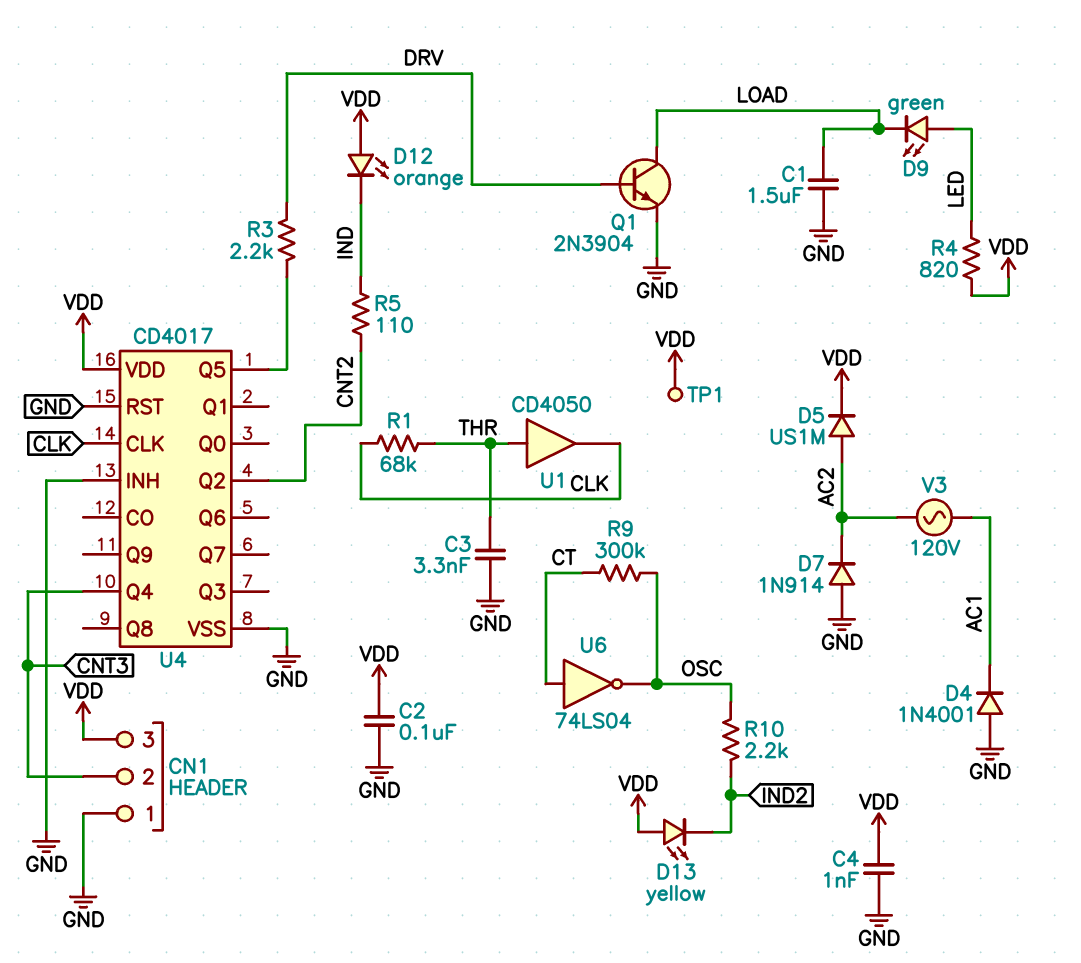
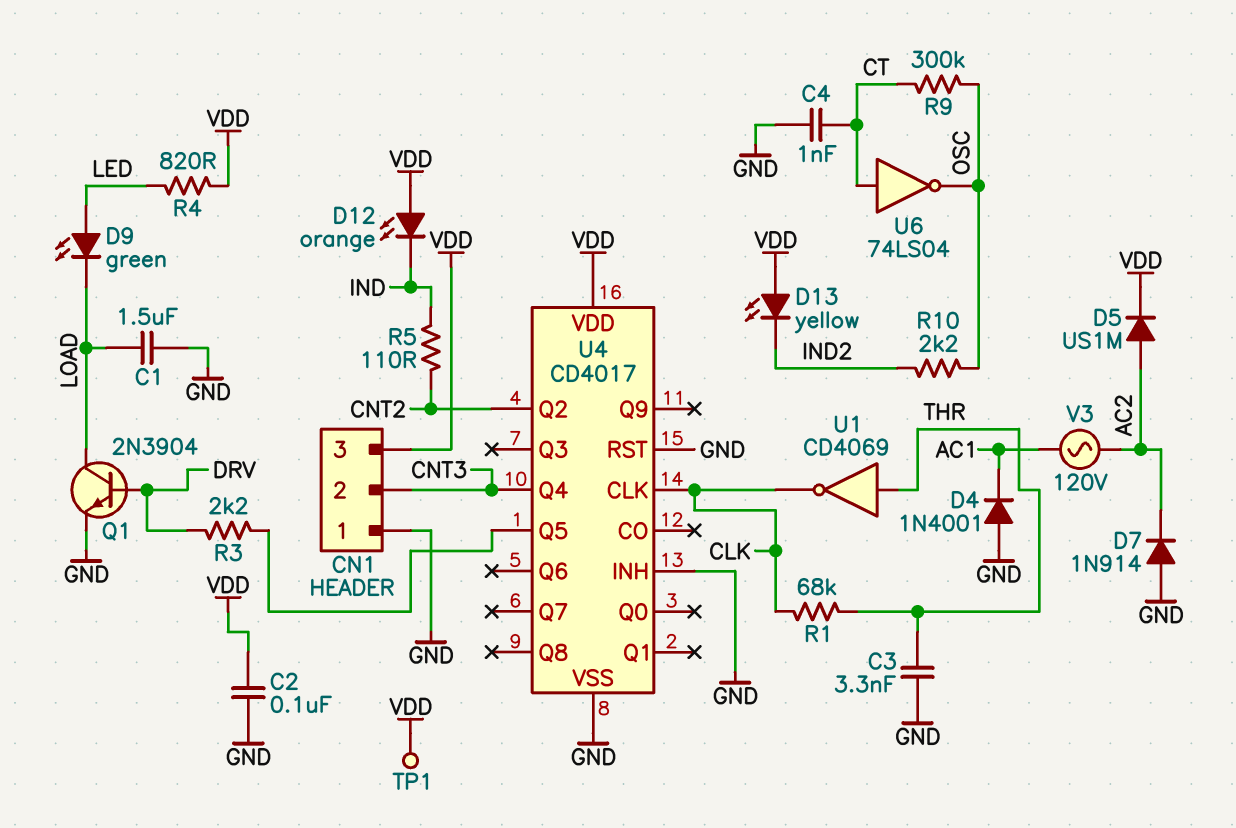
C4: 1nF (GND, VDD) -> 1nF (CT, GND)
U1: buffer CD4050 (in THR, out CLK) -> NOT CD4069 (in THR, out CLK)

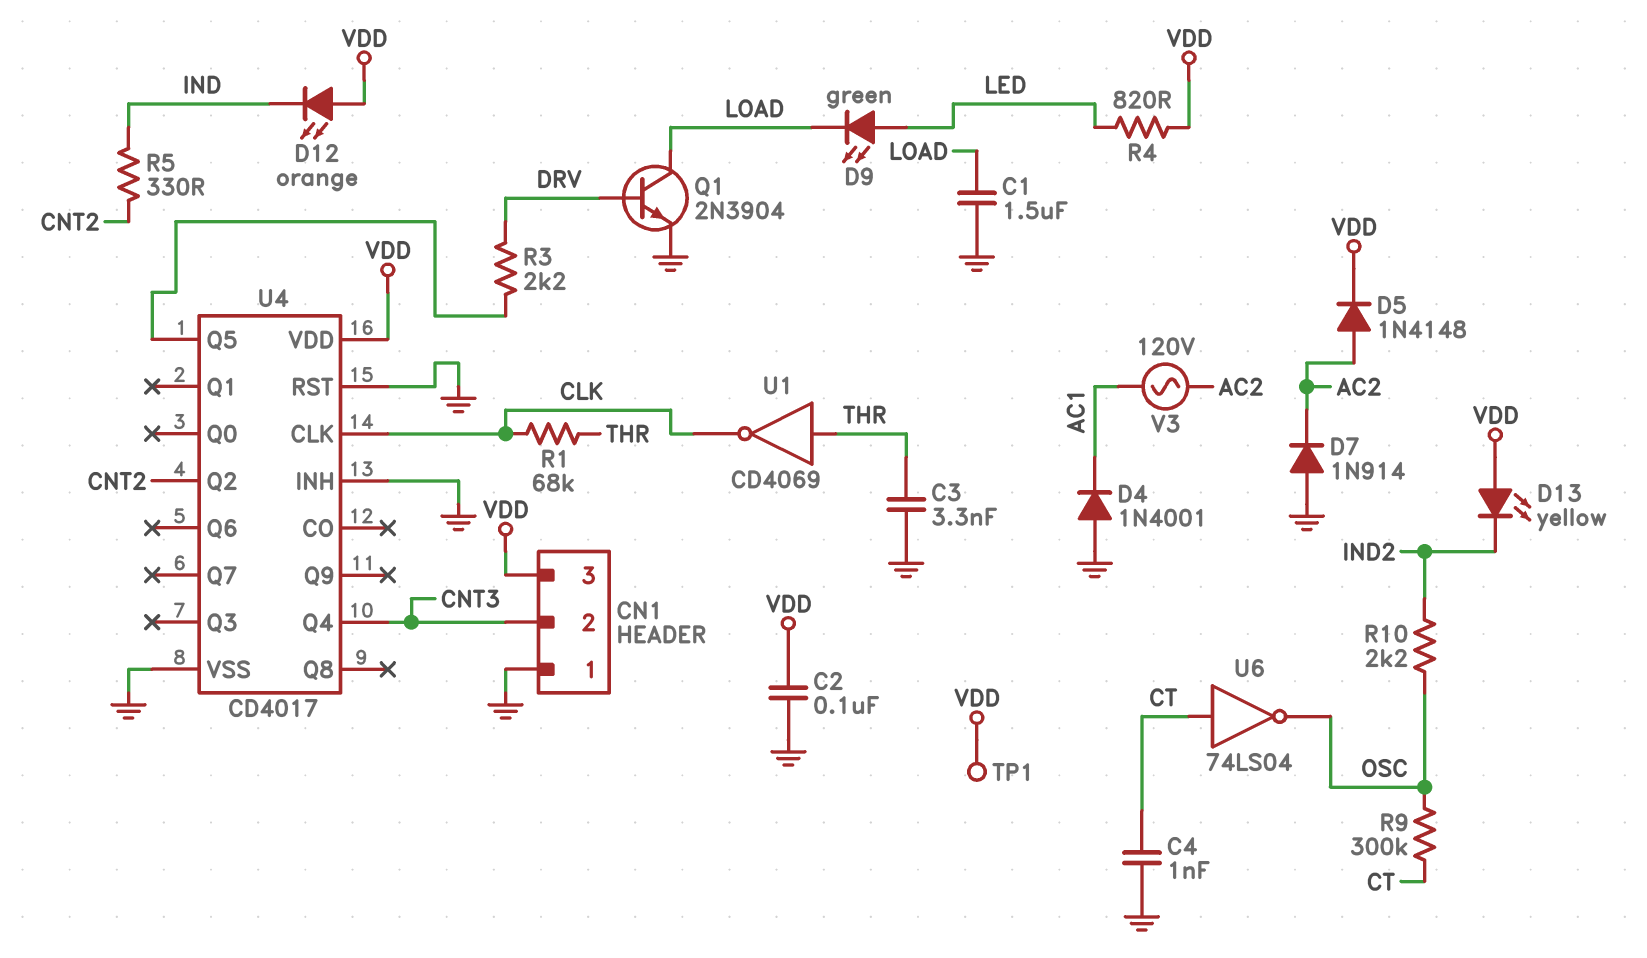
D5: diode US1M (A AC2, K VDD) -> diode 1N4148 (A AC2, K VDD)
R5: 110 (CNT2, IND) -> 330 (CNT2, IND)

